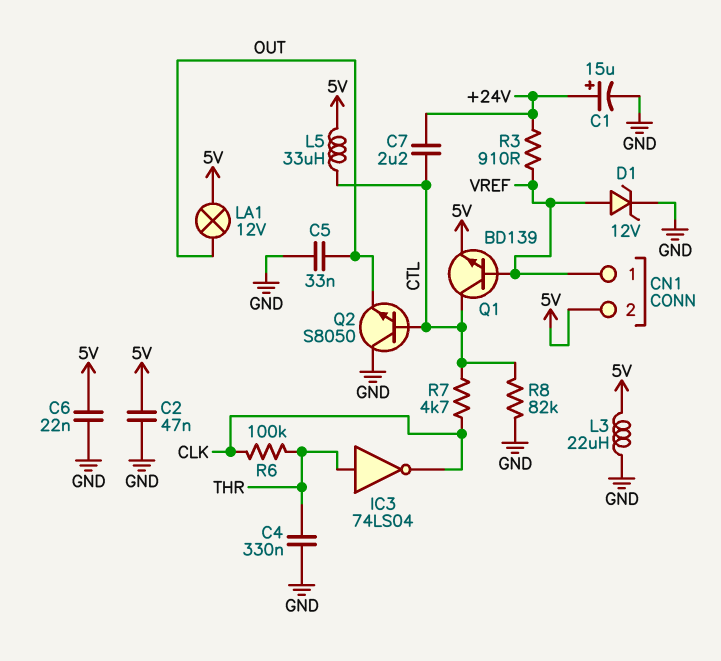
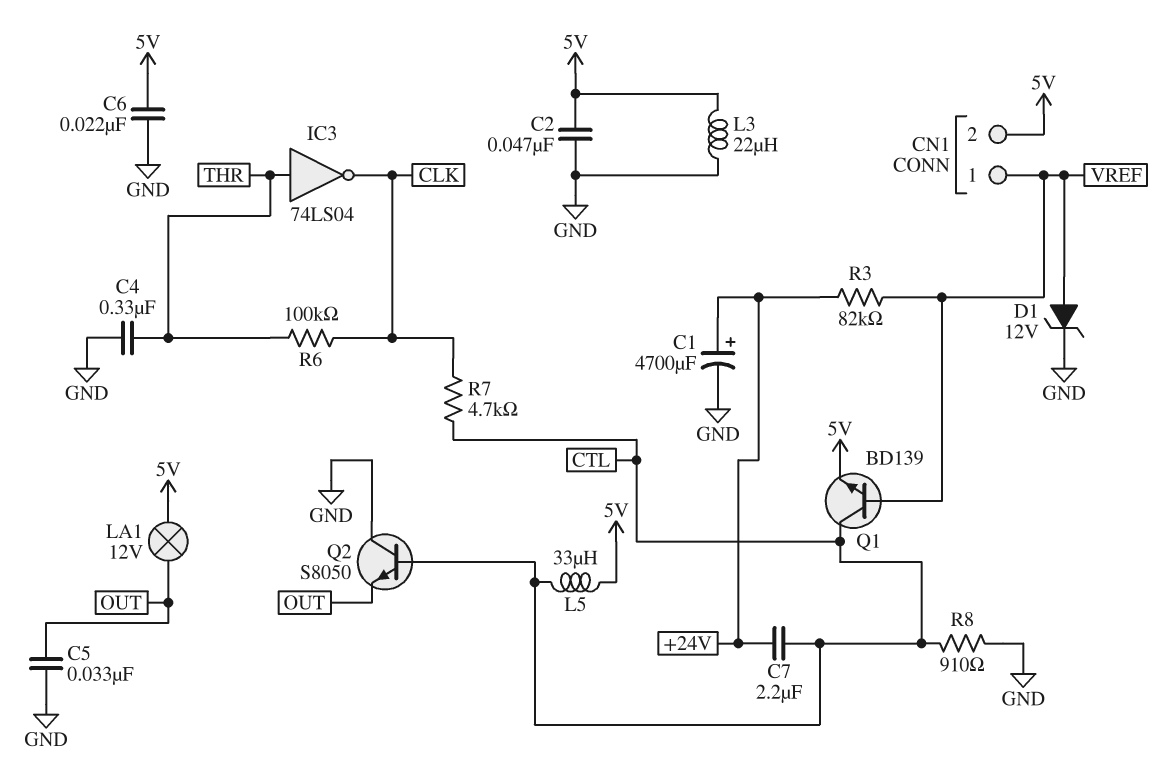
C1: 15uF (plus +24V, minus GND) -> 4700uF (plus +24V, minus GND)
R3: 910 (+24V, VREF) -> 82k (+24V, VREF)
R8: 82k (CTL, GND) -> 910 (CTL, GND)

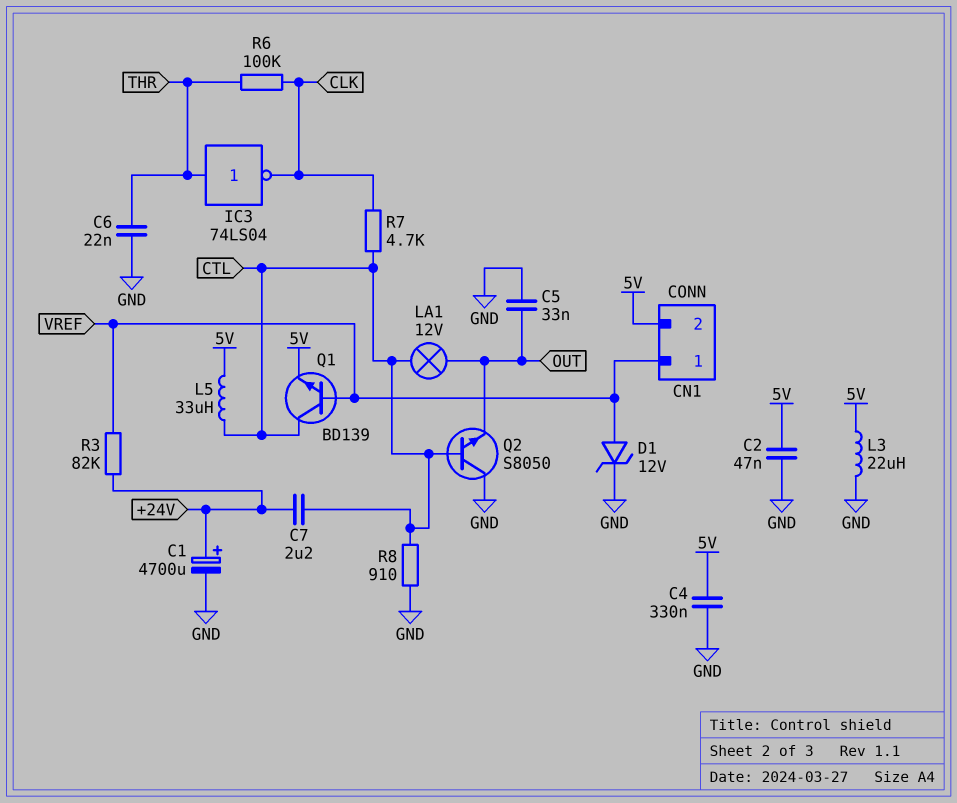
C4: 330nF (GND, THR) -> 330nF (5V, GND)
C6: 22nF (5V, GND) -> 22nF (GND, THR)
LA1: lamp 12V (5V, OUT) -> lamp 12V (CTL, OUT)

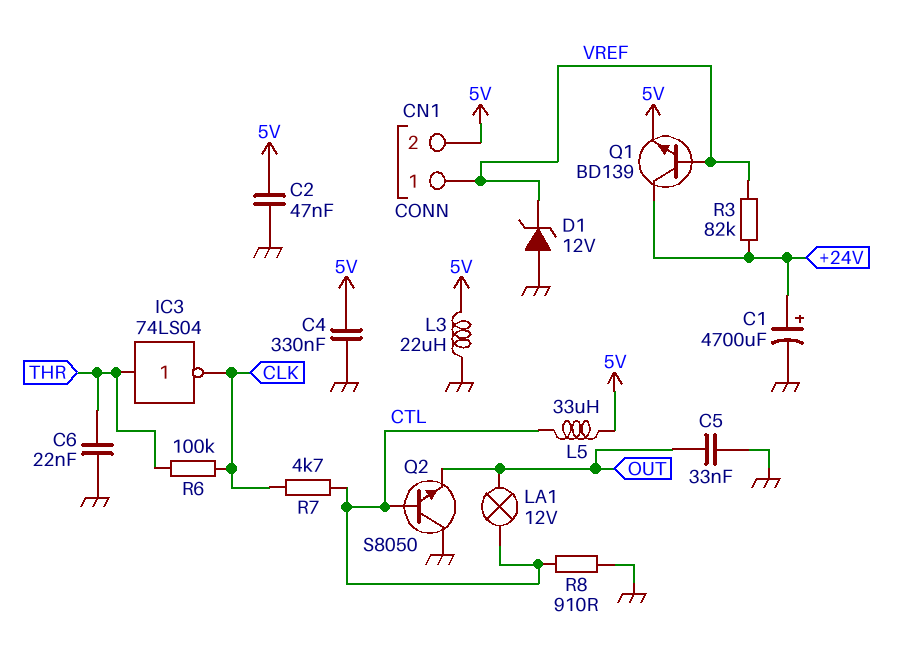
C7: 2.2uF (+24V, CTL) -> none
D1: zener 12V (A VREF, K GND) -> zener 12V (A GND, K VREF)
Q1: NPN BD139 (B VREF, C CTL, E 5V) -> NPN BD139 (B VREF, C +24V, E 5V)

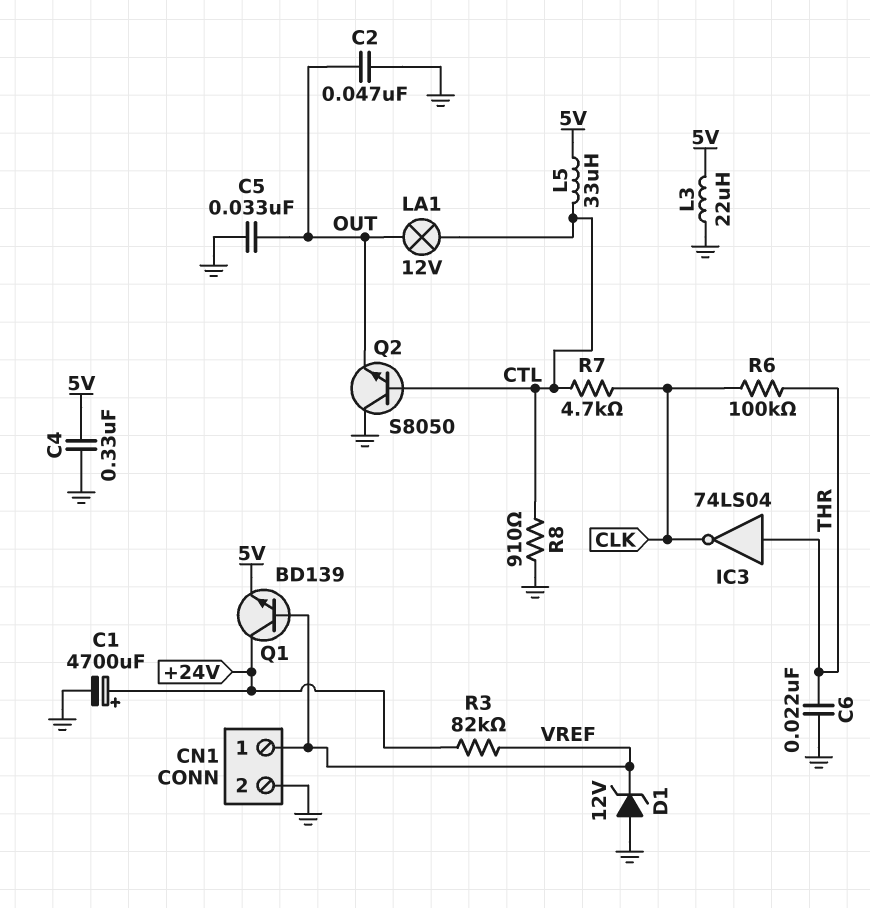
C2: 47nF (5V, GND) -> 47nF (GND, OUT)
CN1 pin 2: 5V -> GND

